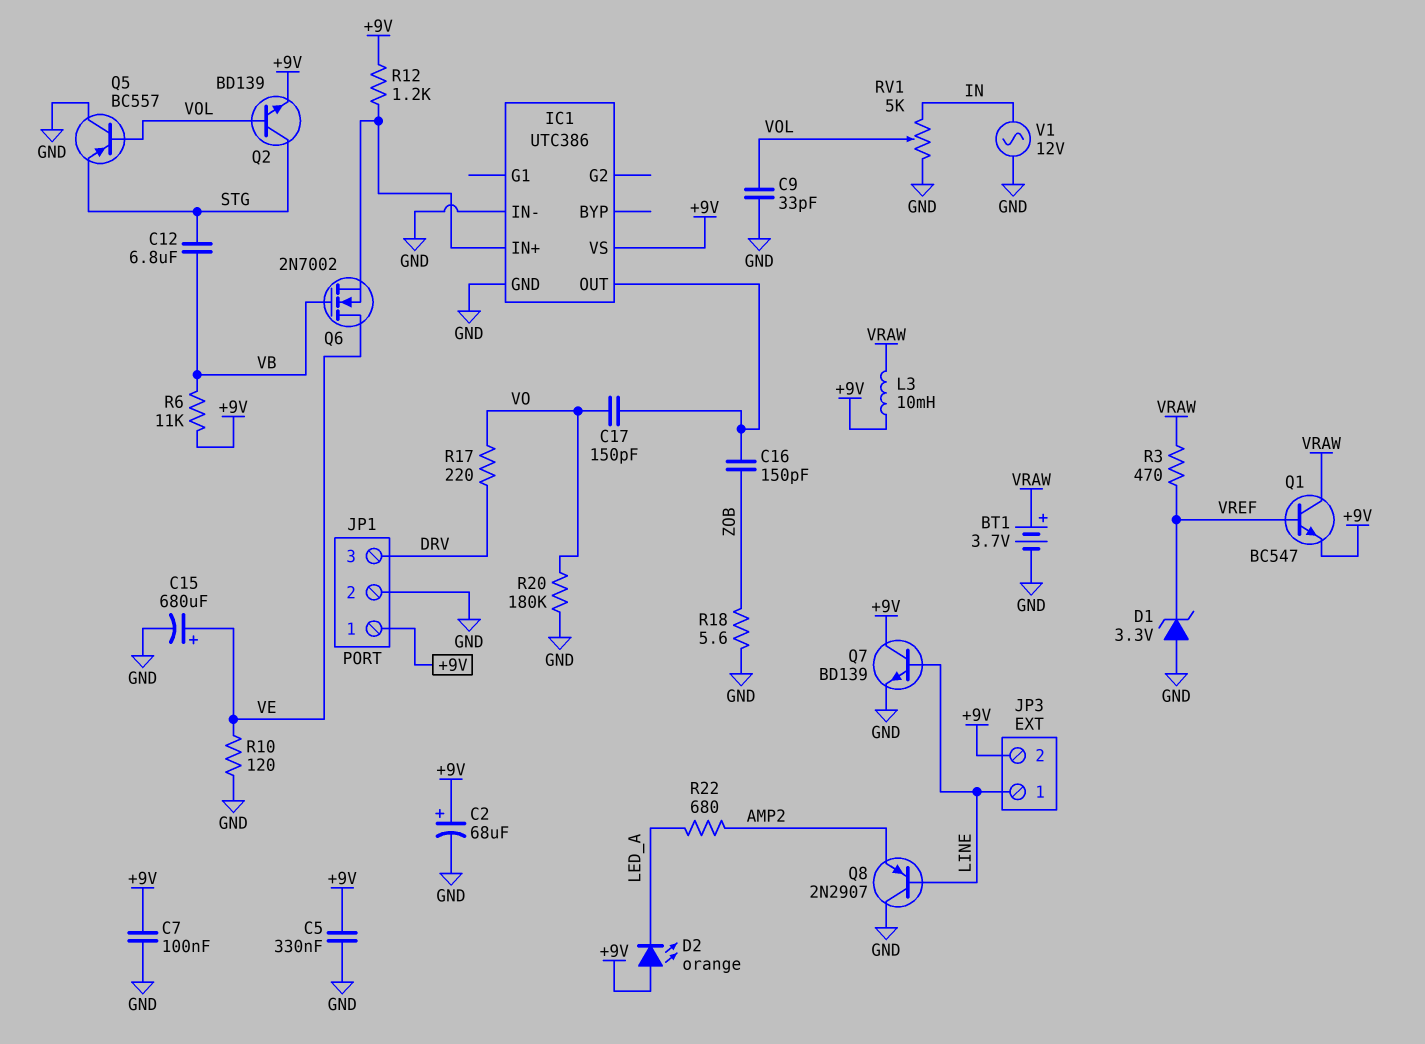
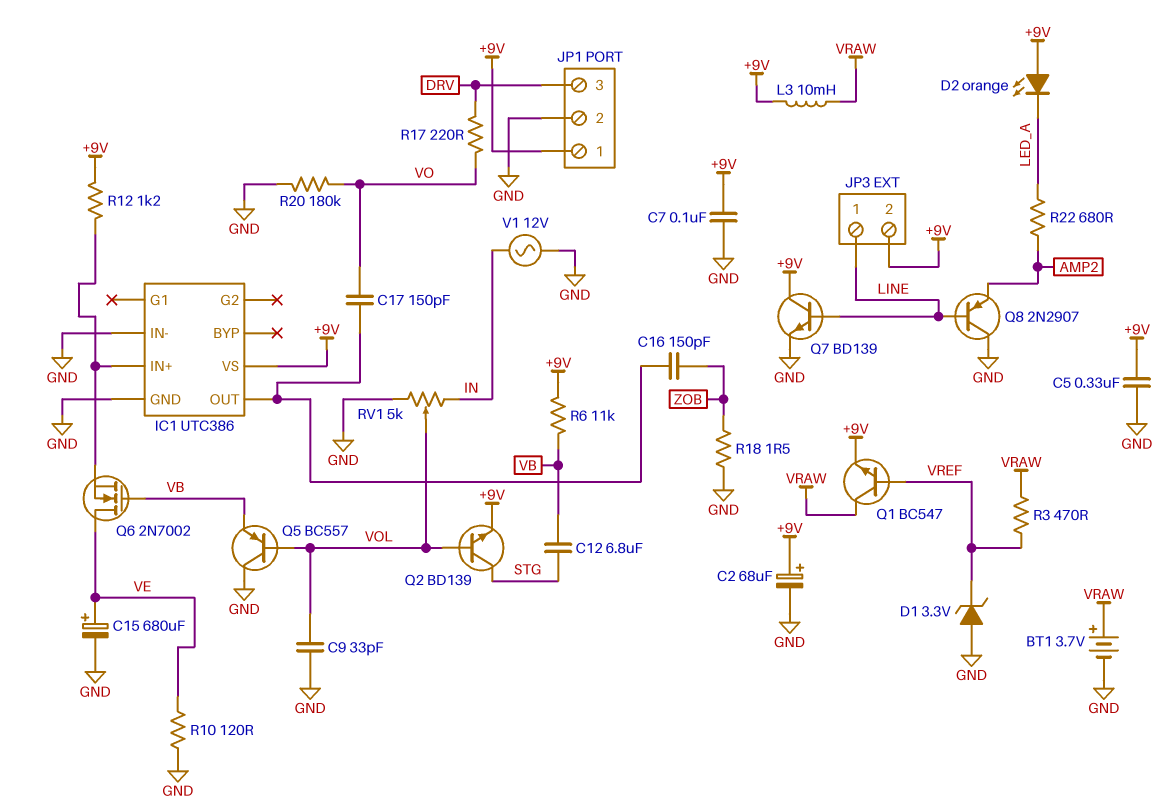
Q5: PNP BC557 (B VOL, C GND, E STG) -> PNP BC557 (B VOL, C GND, E VB)
R18: 5.6 (GND, ZOB) -> 1.5 (GND, ZOB)

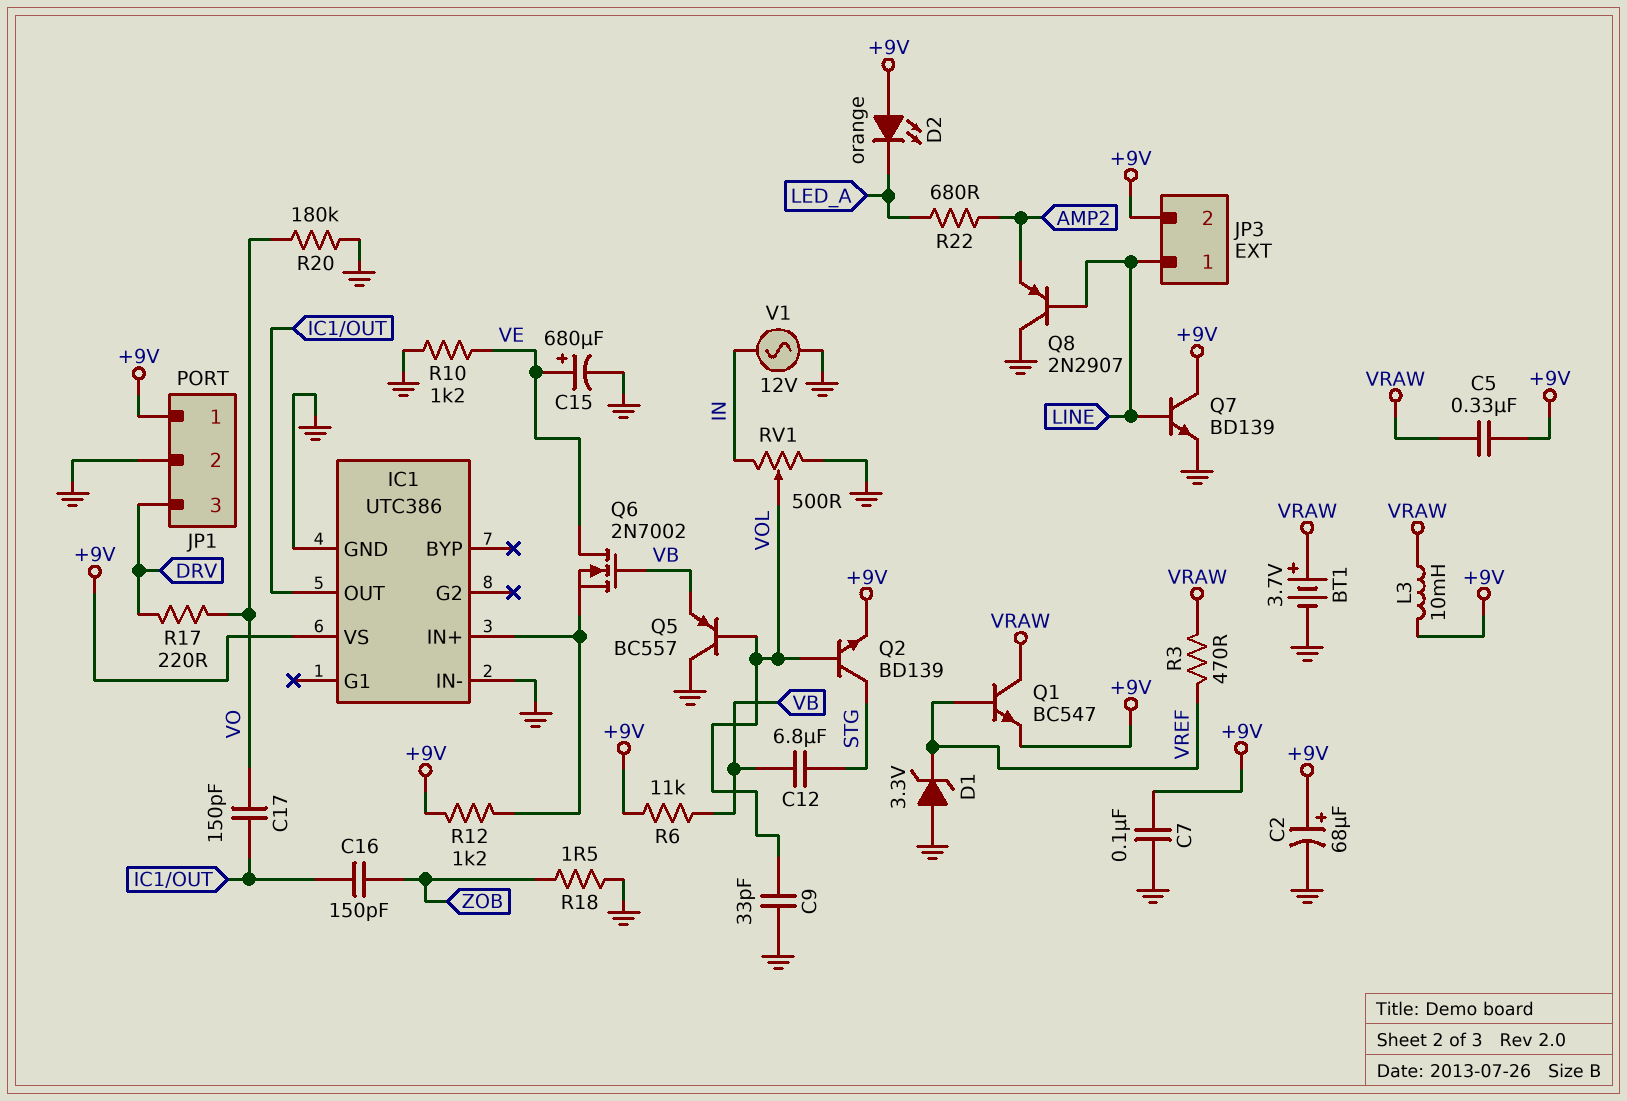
C5: 330nF (+9V, GND) -> 330nF (+9V, VRAW)
R10: 120 (GND, VE) -> 1.2k (GND, VE)
RV1: 5k (GND, IN, wiper VOL) -> 500 (GND, IN, wiper VOL)

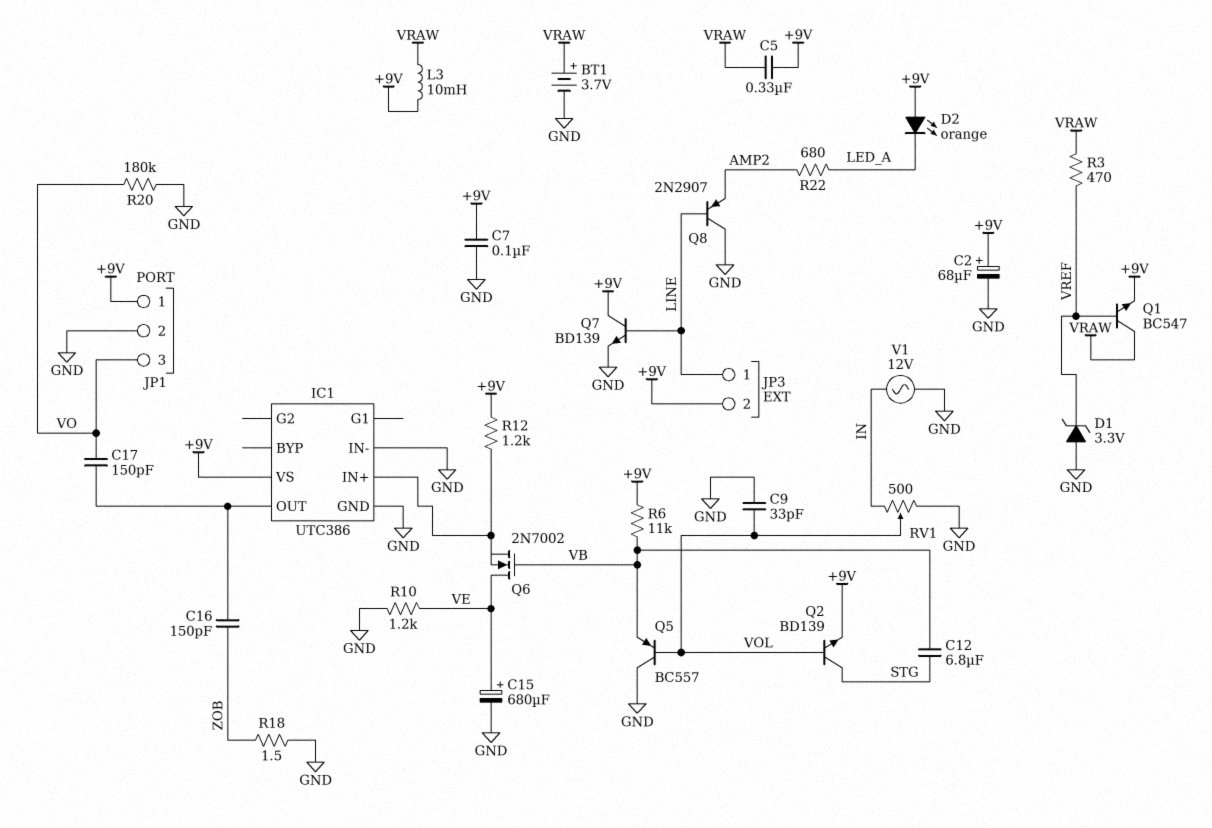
JP1 pin 3: DRV -> VO
R17: 220 (DRV, VO) -> none

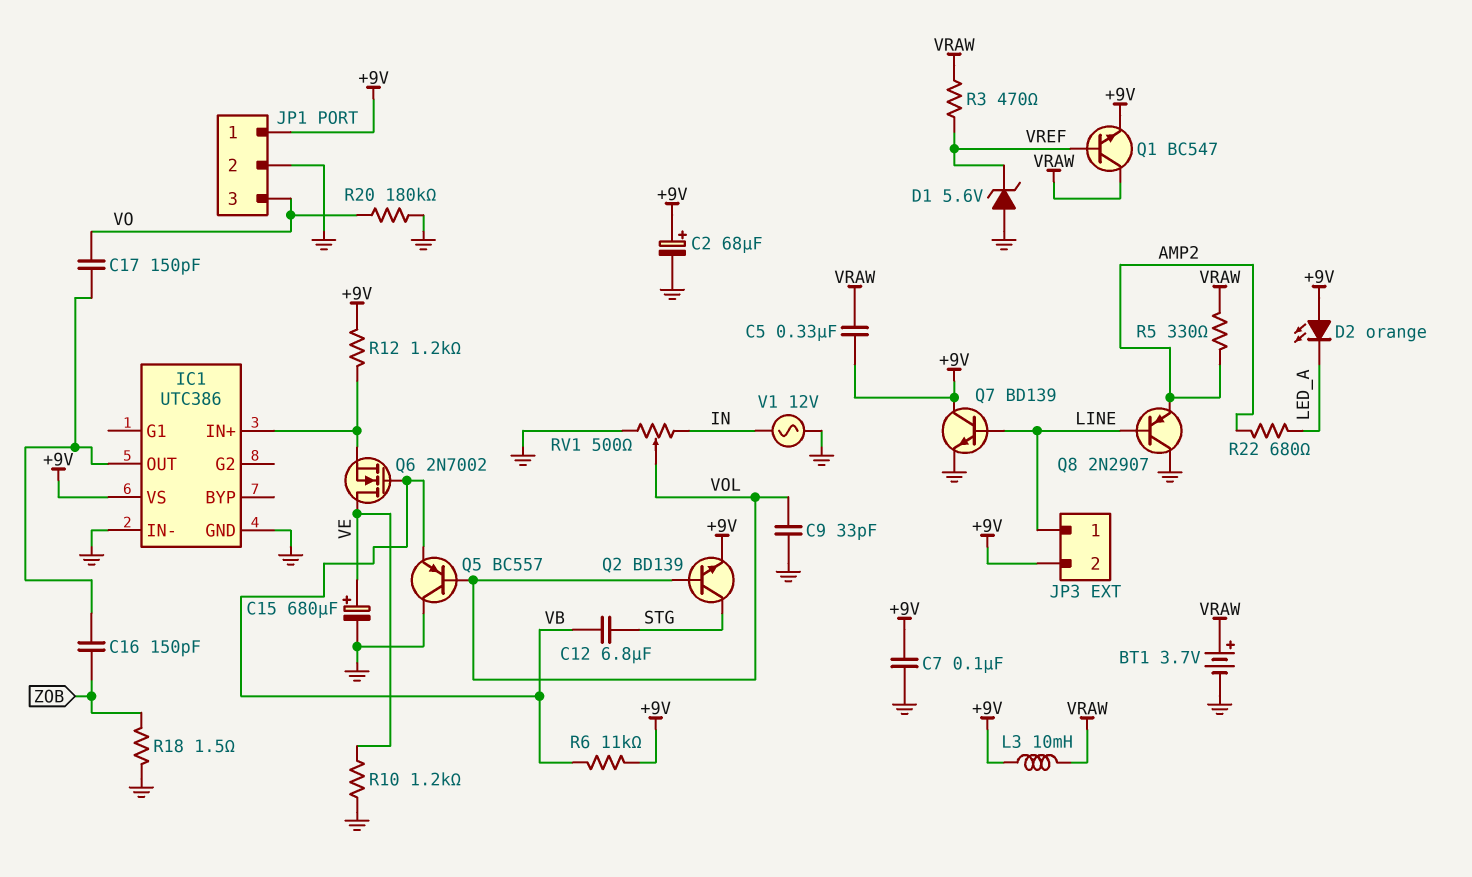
D1: zener 3.3V (A GND, K VREF) -> zener 5.6V (A GND, K VREF)
R5: none -> 330 (AMP2, VRAW)

